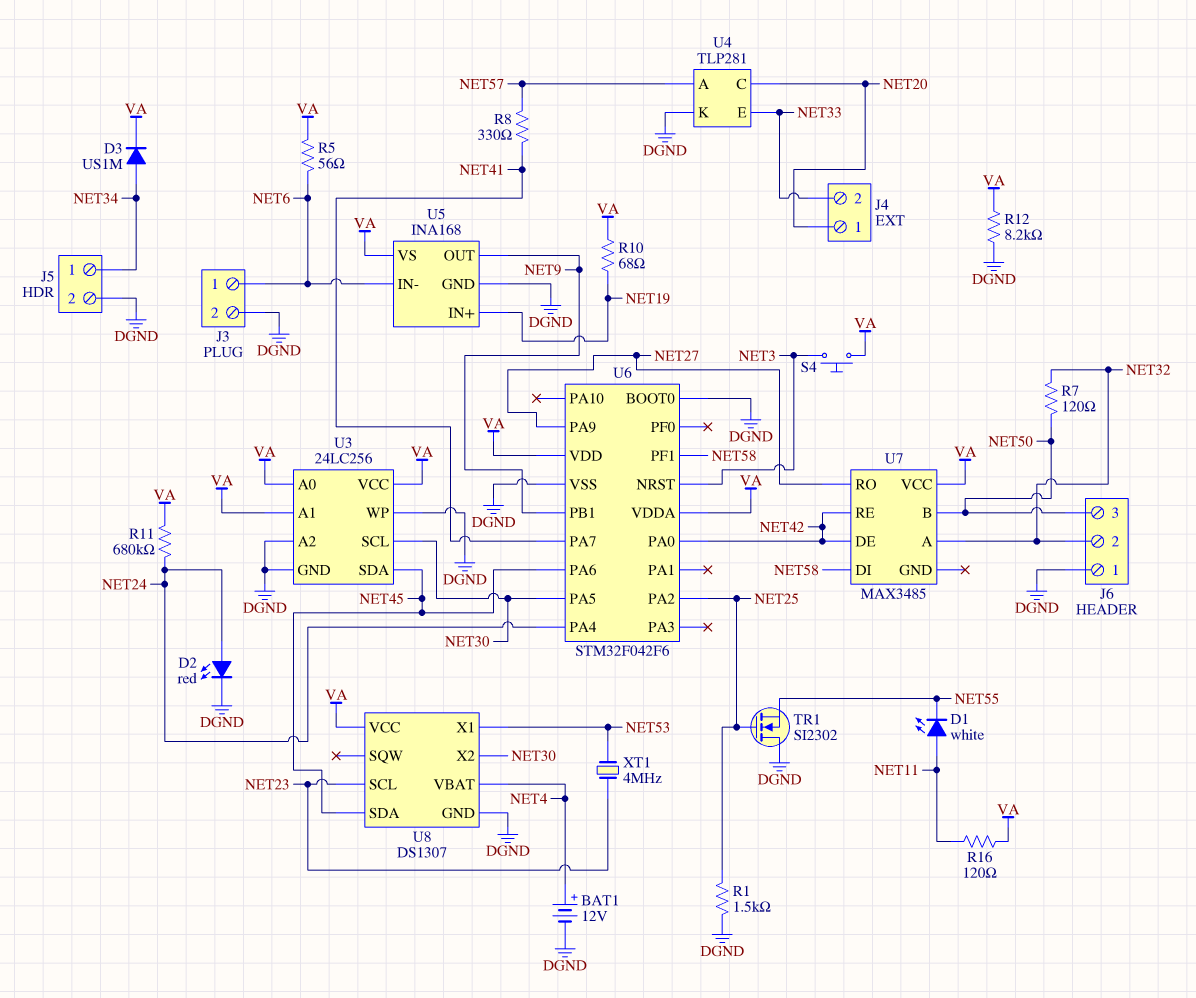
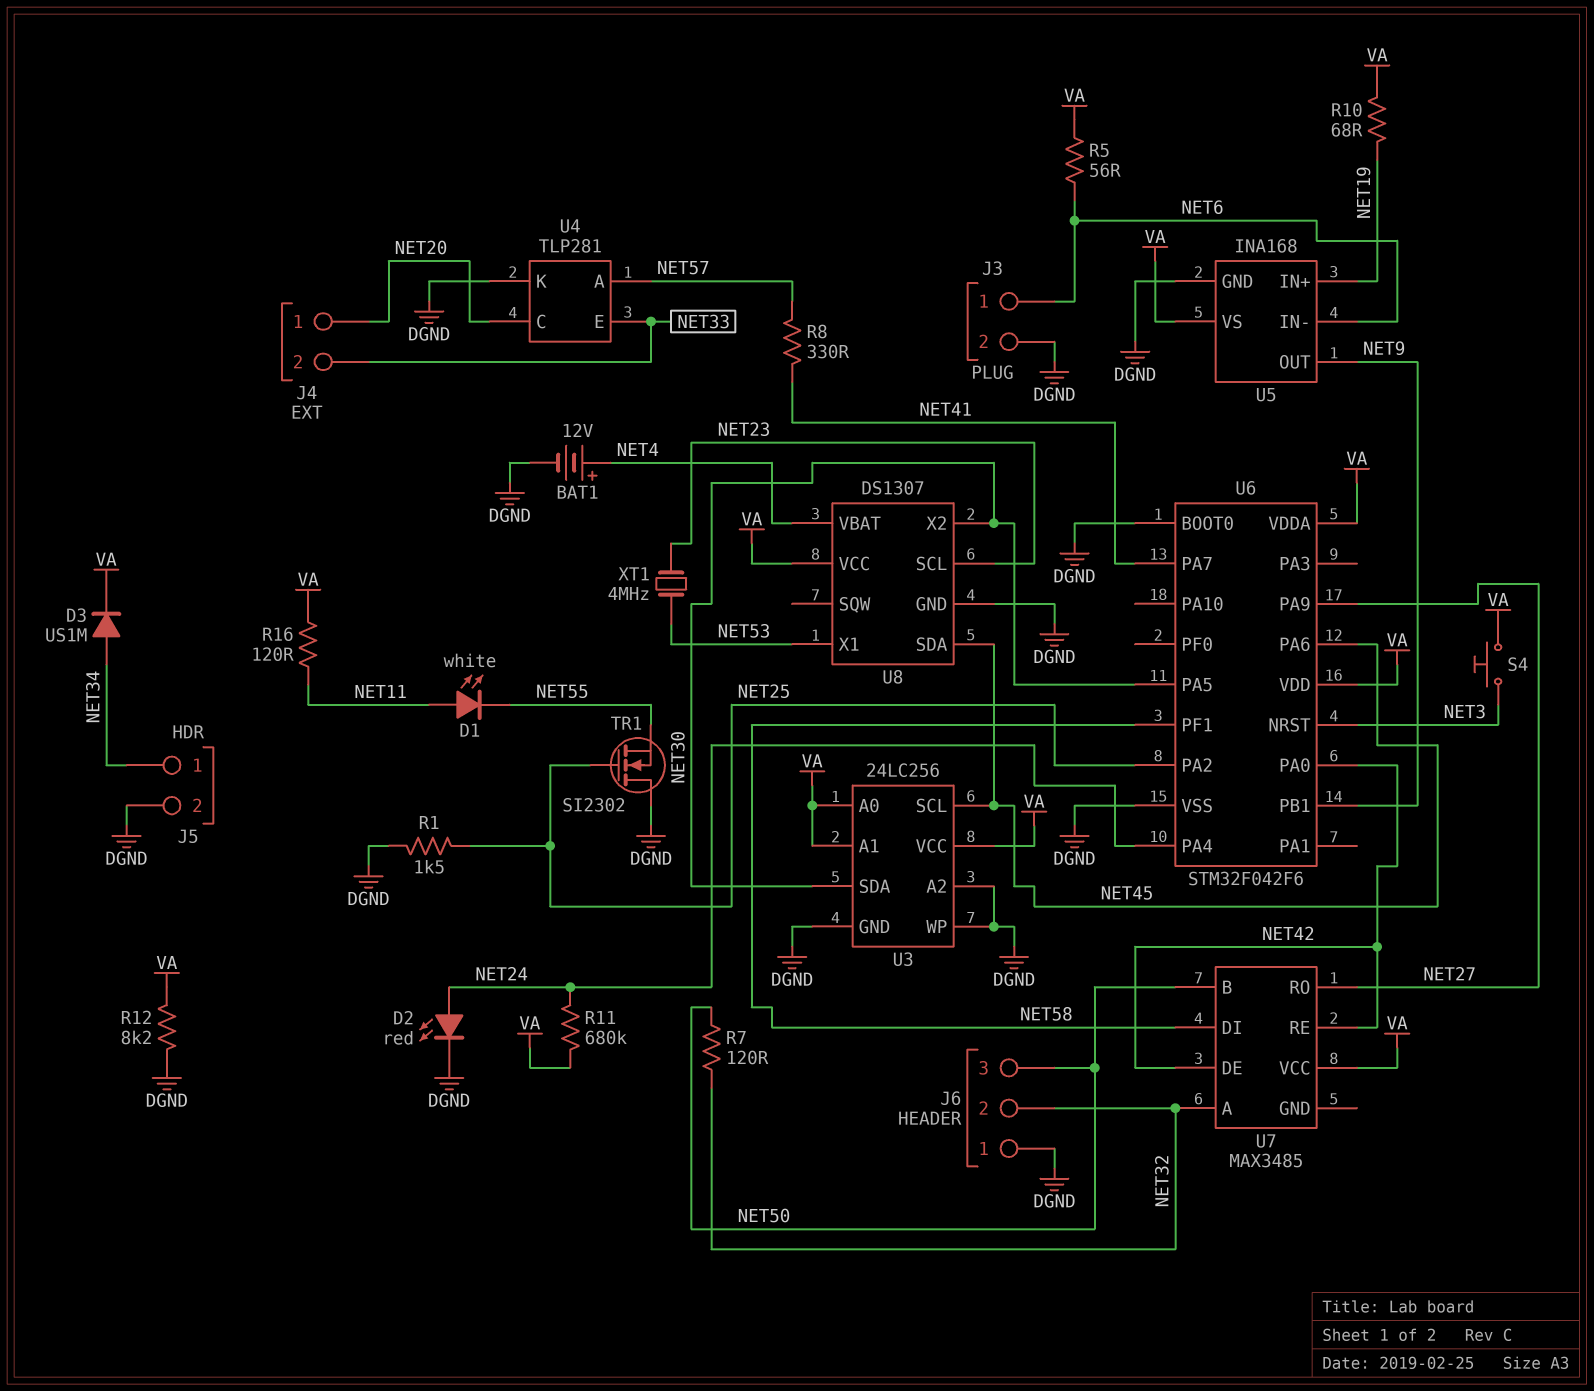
U3 pin SCL: NET30 -> NET45
U3 pin SDA: NET45 -> NET30

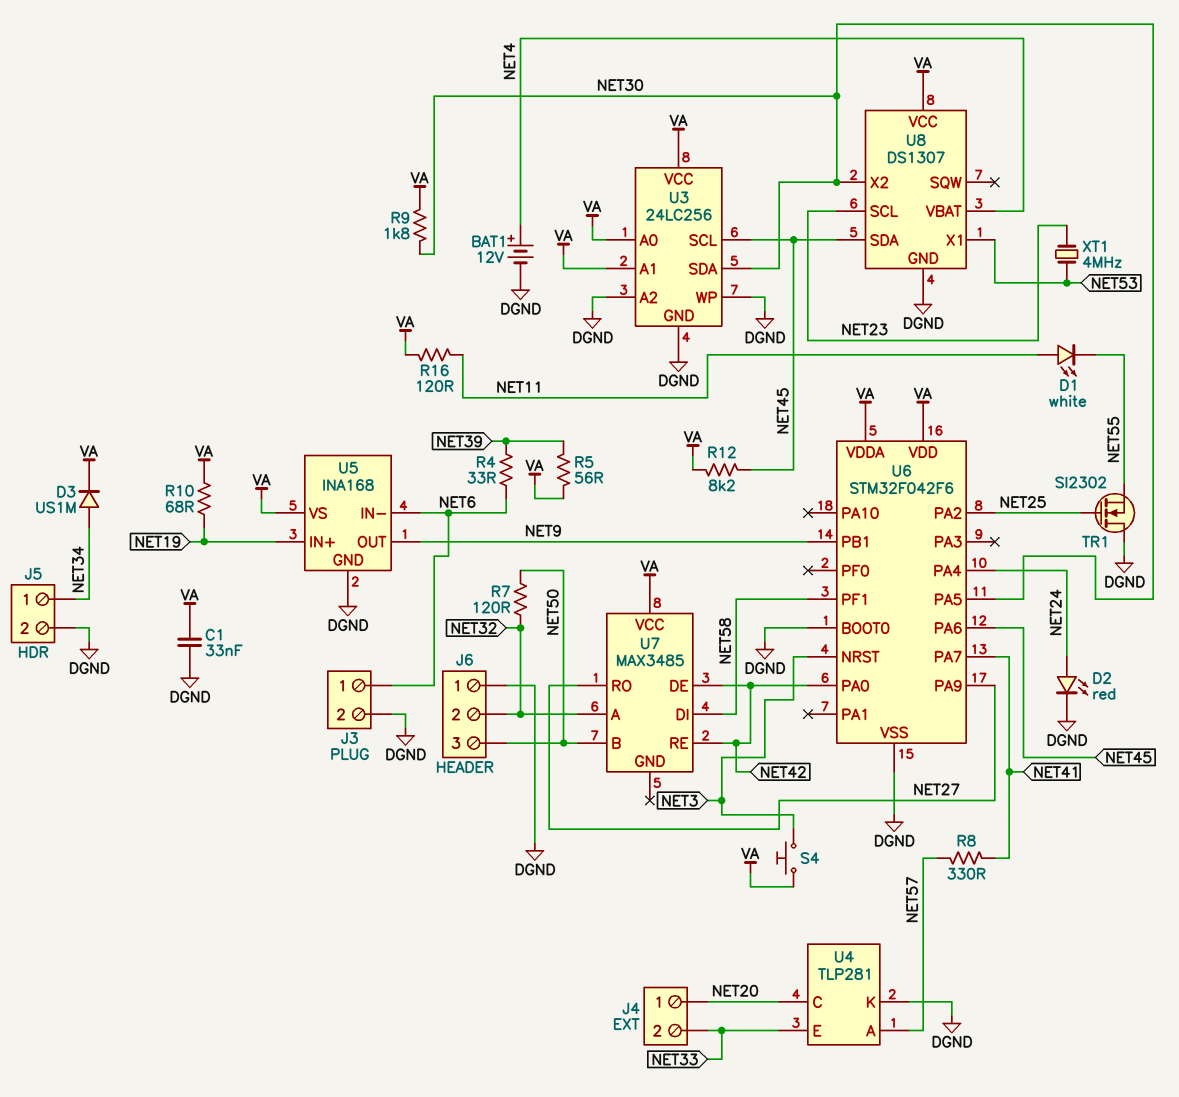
C1: none -> 33nF (DGND, VA)
R1: 1.5k (DGND, NET25) -> none
R4: none -> 33 (NET6, NET39)
R5: 56 (NET6, VA) -> 56 (NET39, VA)
R9: none -> 1.8k (NET30, VA)
R11: 680k (NET24, VA) -> none
R12: 8.2k (DGND, VA) -> 8.2k (NET45, VA)

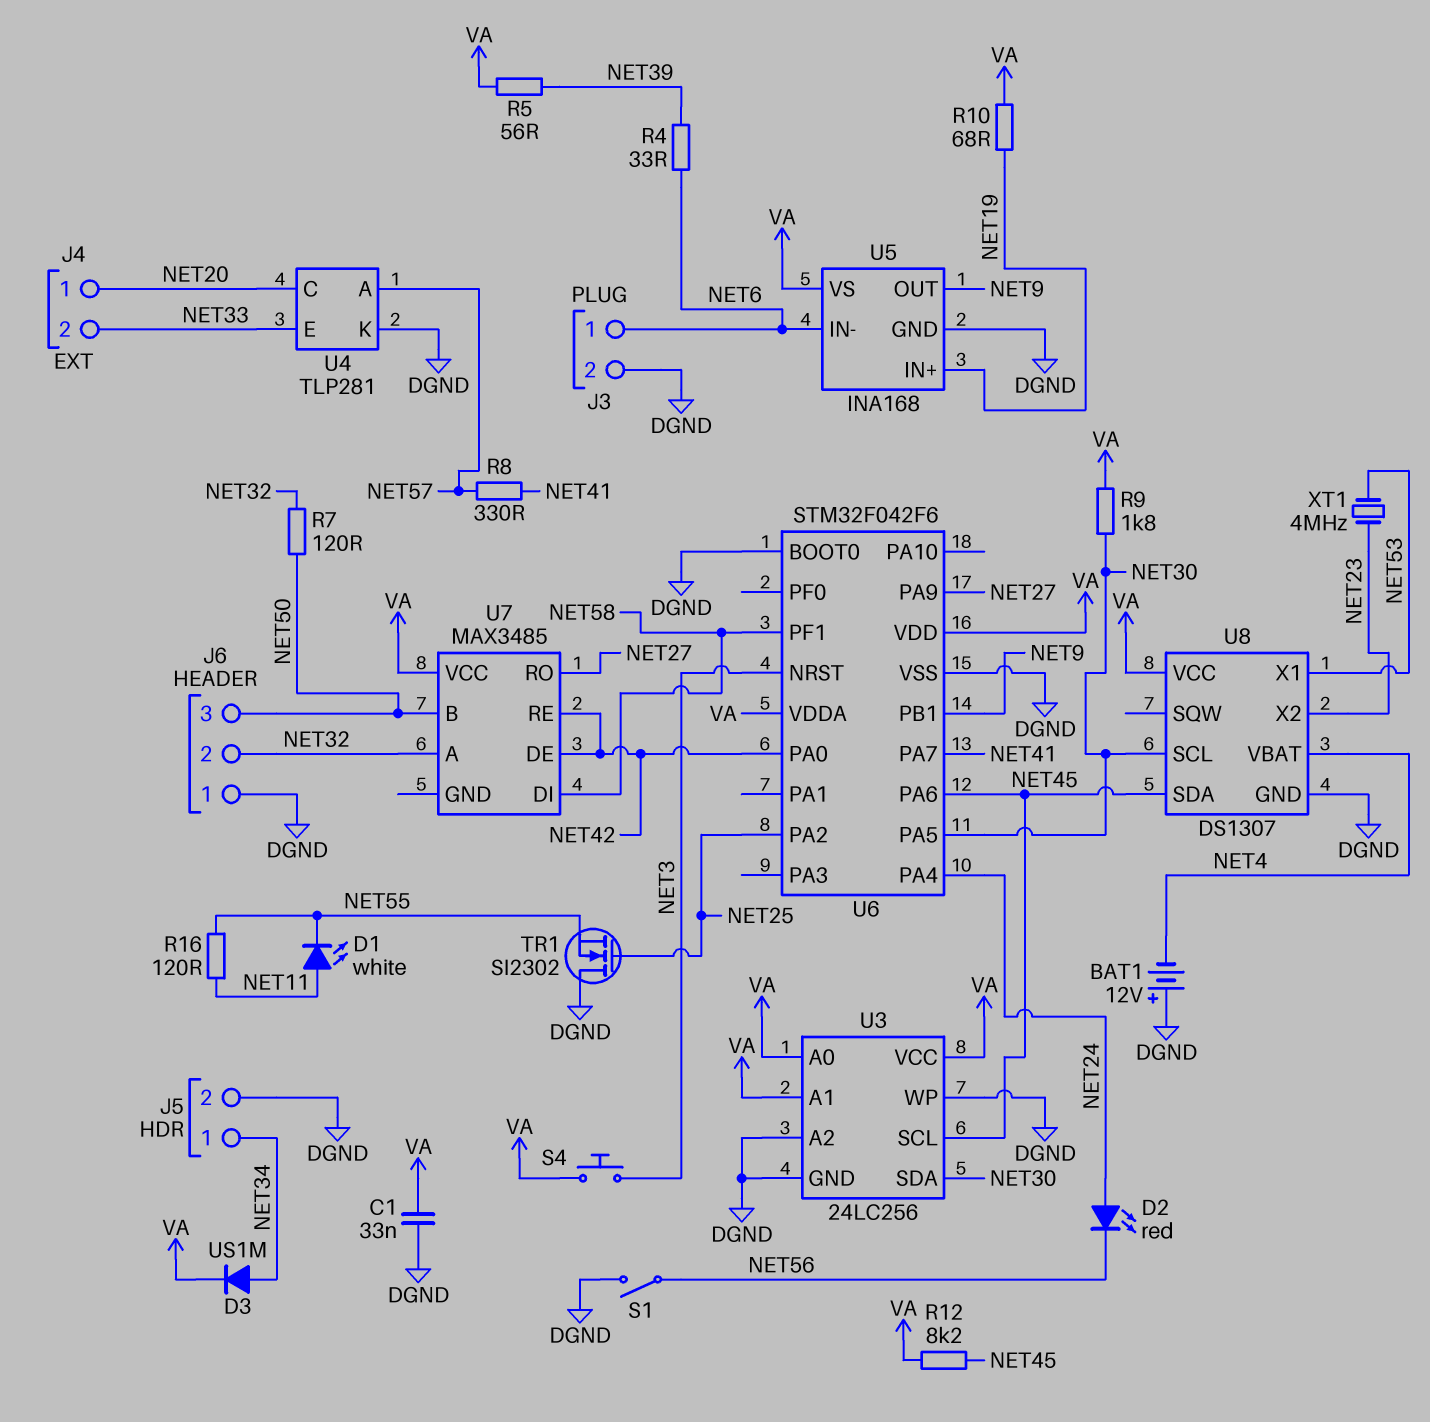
BAT1: 12V (plus NET4, minus DGND) -> 12V (plus DGND, minus NET4)
D2: LED red (A NET24, K DGND) -> LED red (A NET24, K NET56)
R16: 120 (NET11, VA) -> 120 (NET11, NET55)
S1: none -> switch (DGND, NET56)
U8 pin SCL: NET23 -> NET30
U8 pin X2: NET30 -> NET23

